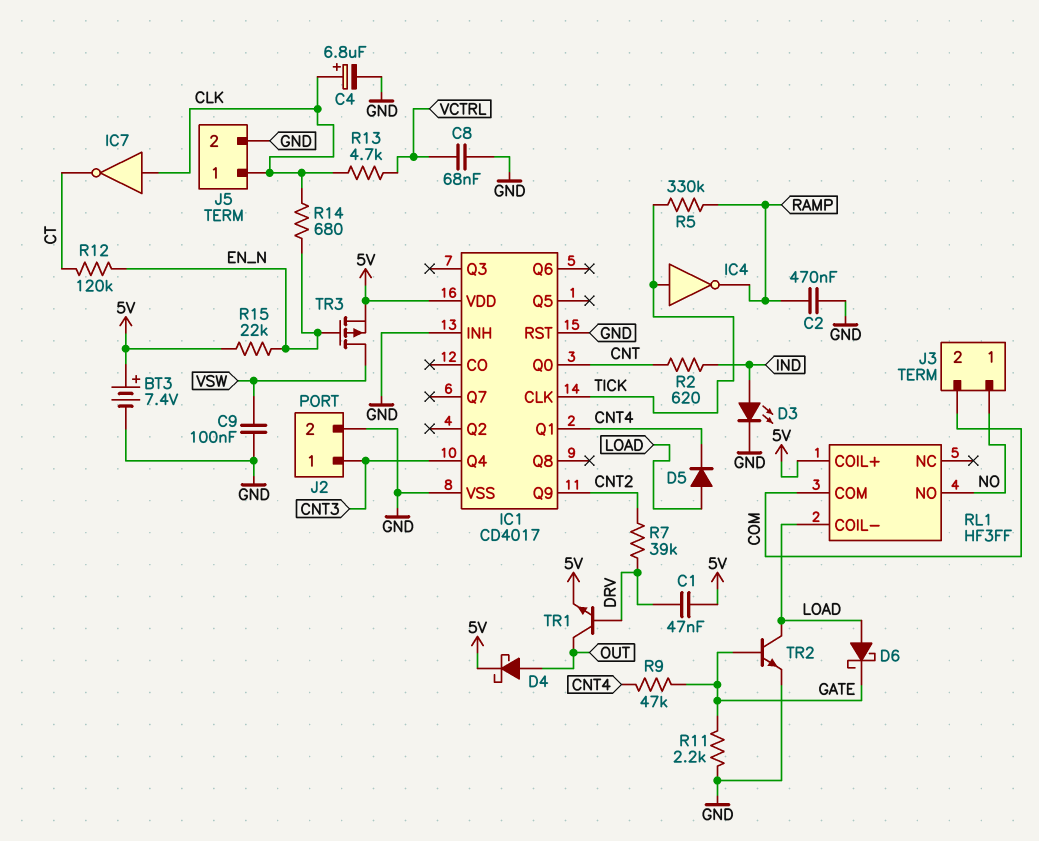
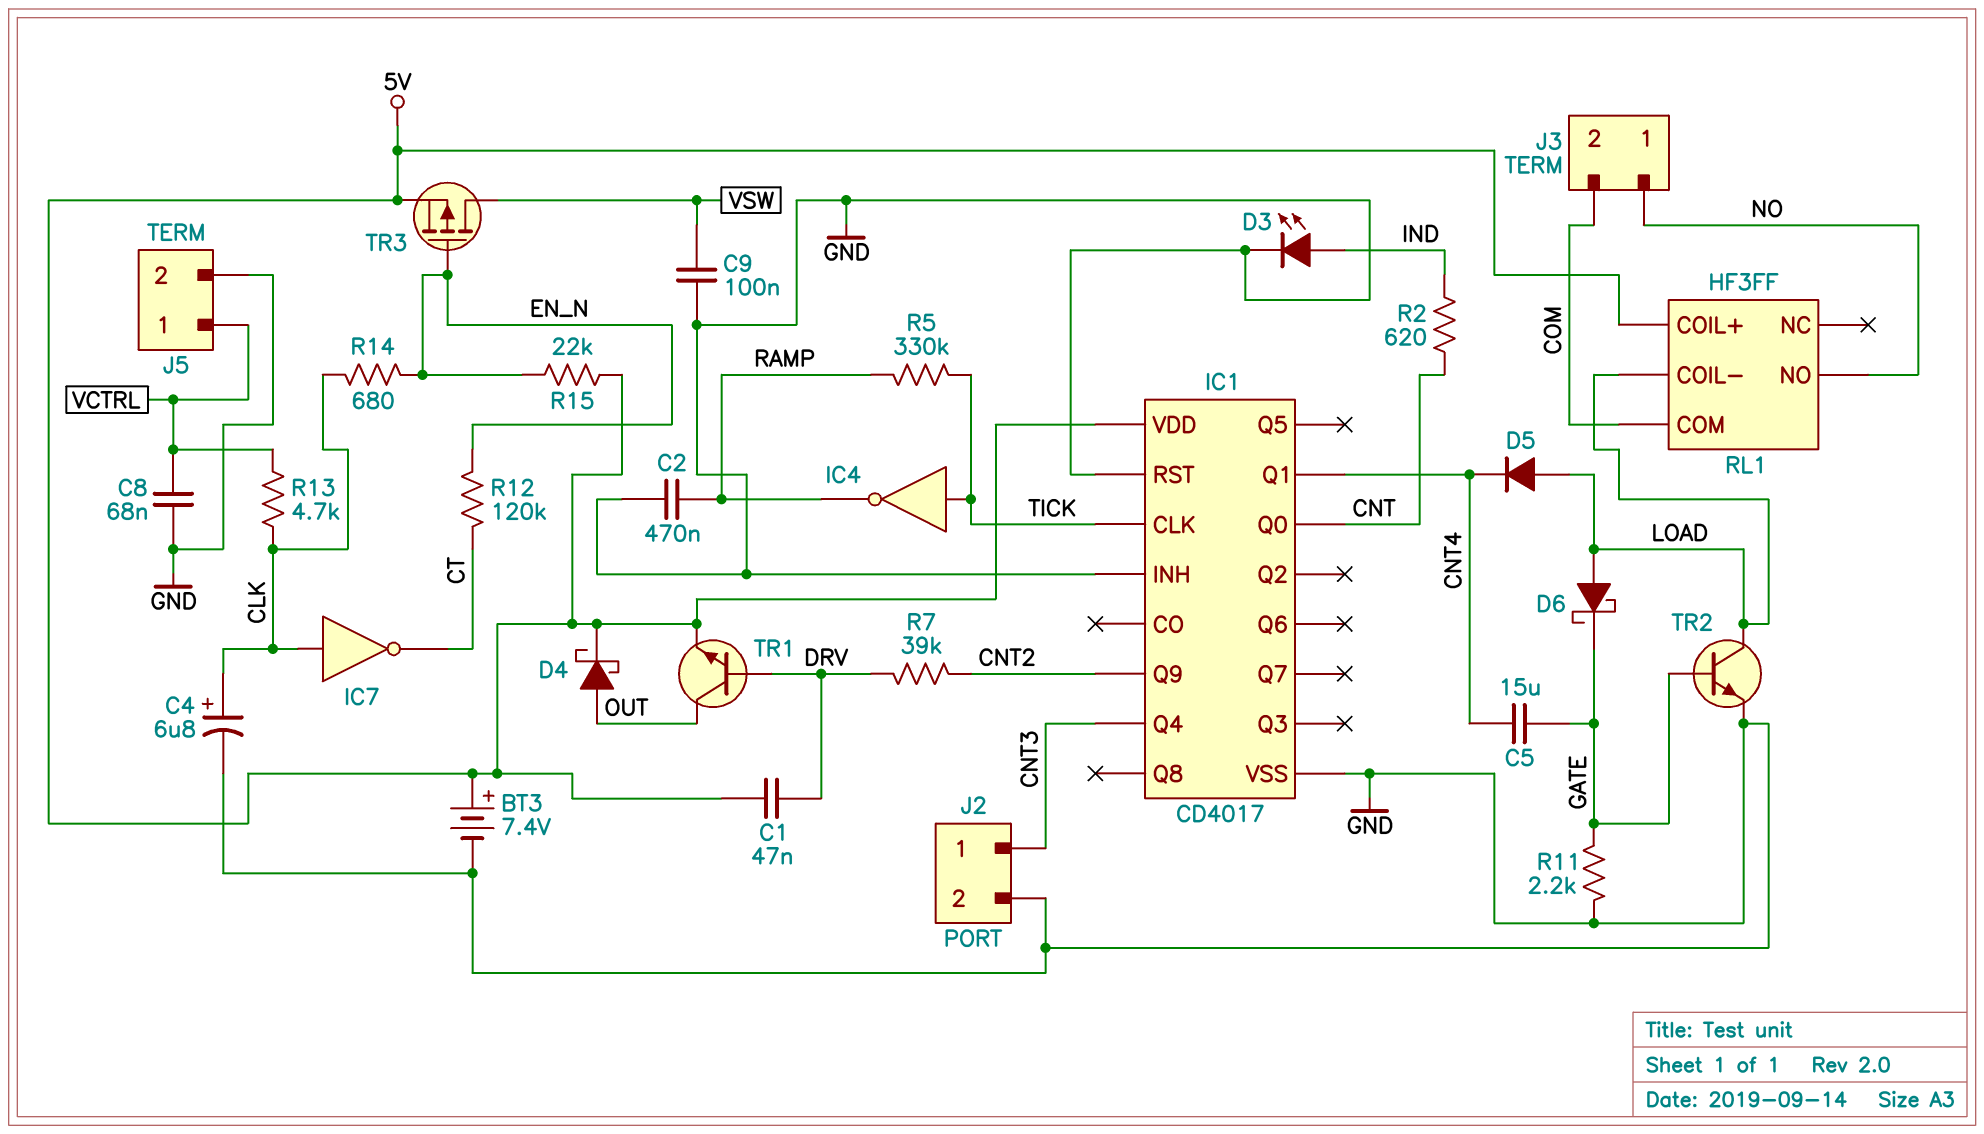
C5: none -> 15uF (CNT4, GATE)
J5 pin 1: CLK -> VCTRL
R9: 47k (CNT4, GATE) -> none

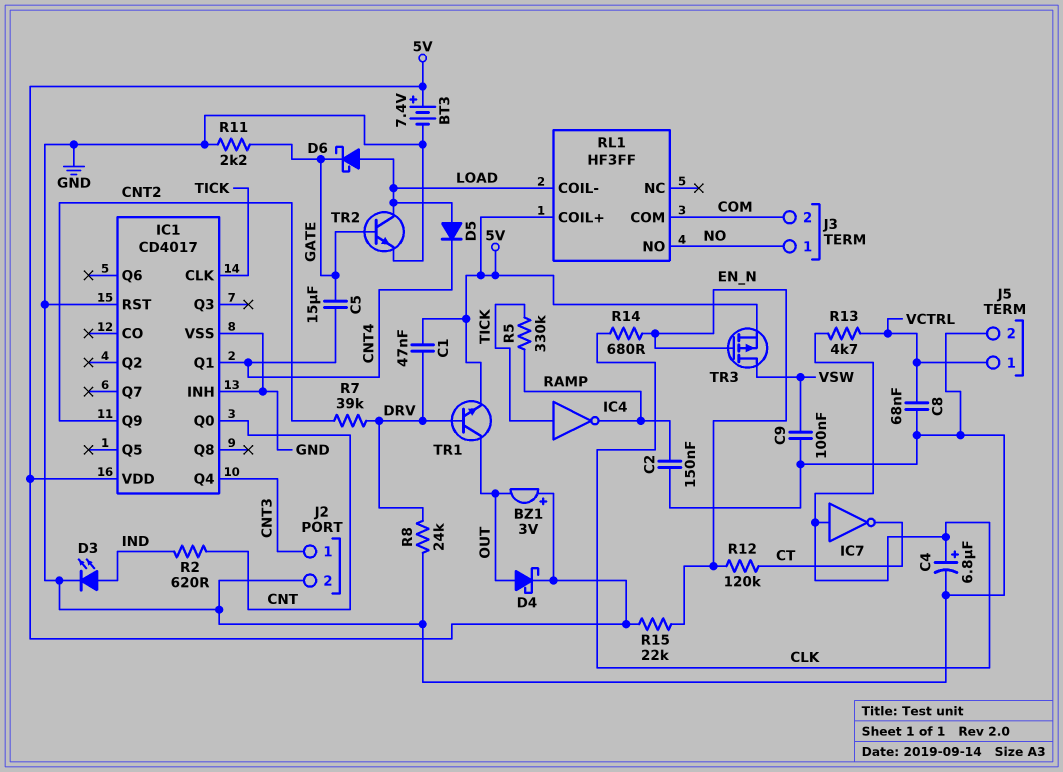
BZ1: none -> buzzer 3V (plus 5V, minus OUT)
C2: 470nF (GND, RAMP) -> 150nF (GND, RAMP)
R8: none -> 24k (DRV, GND)

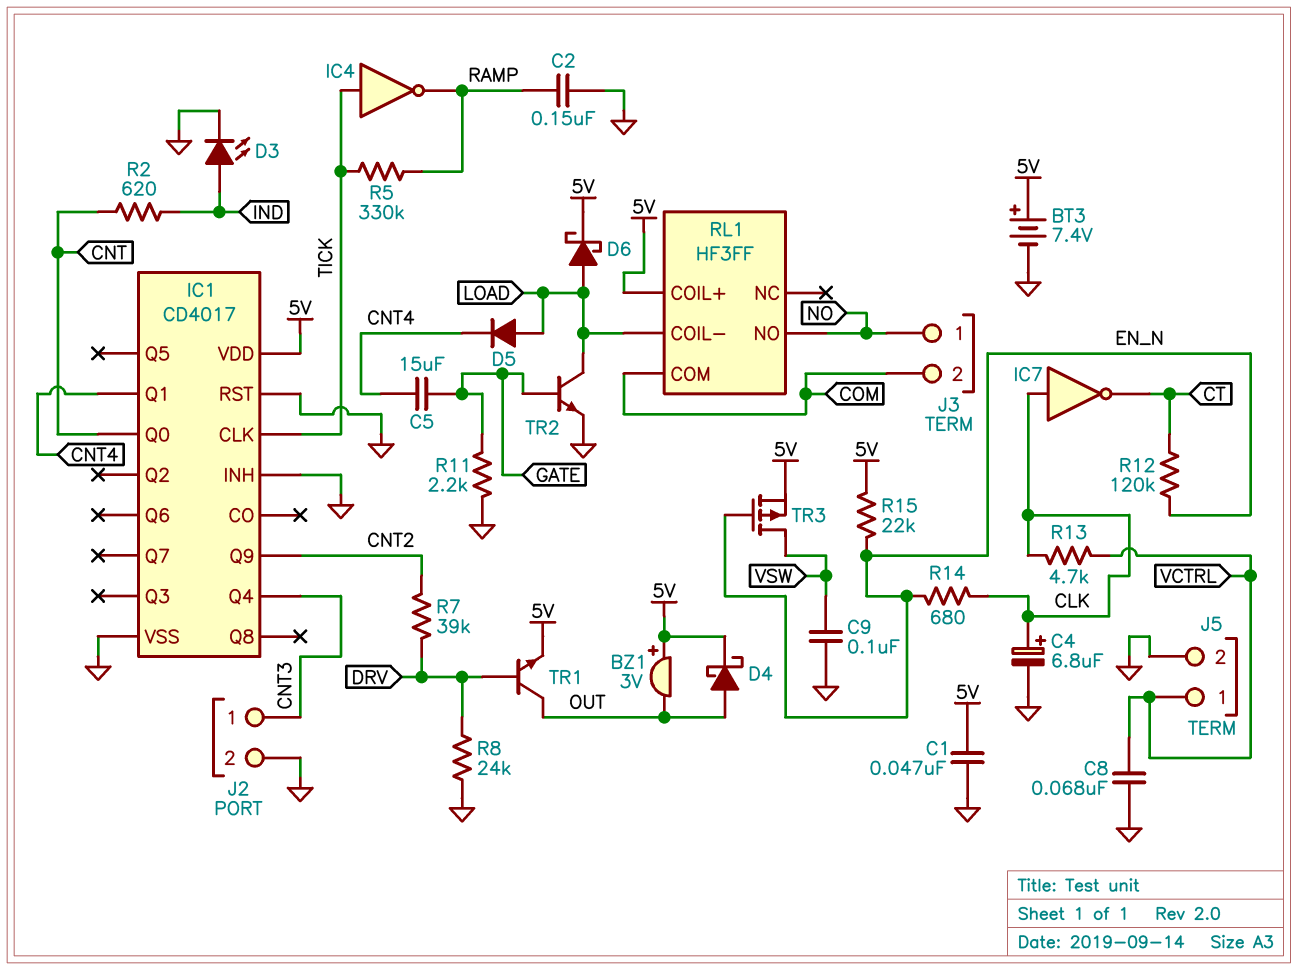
C1: 47nF (5V, DRV) -> 47nF (5V, GND)
D6: schottky (A LOAD, K GATE) -> schottky (A LOAD, K 5V)

